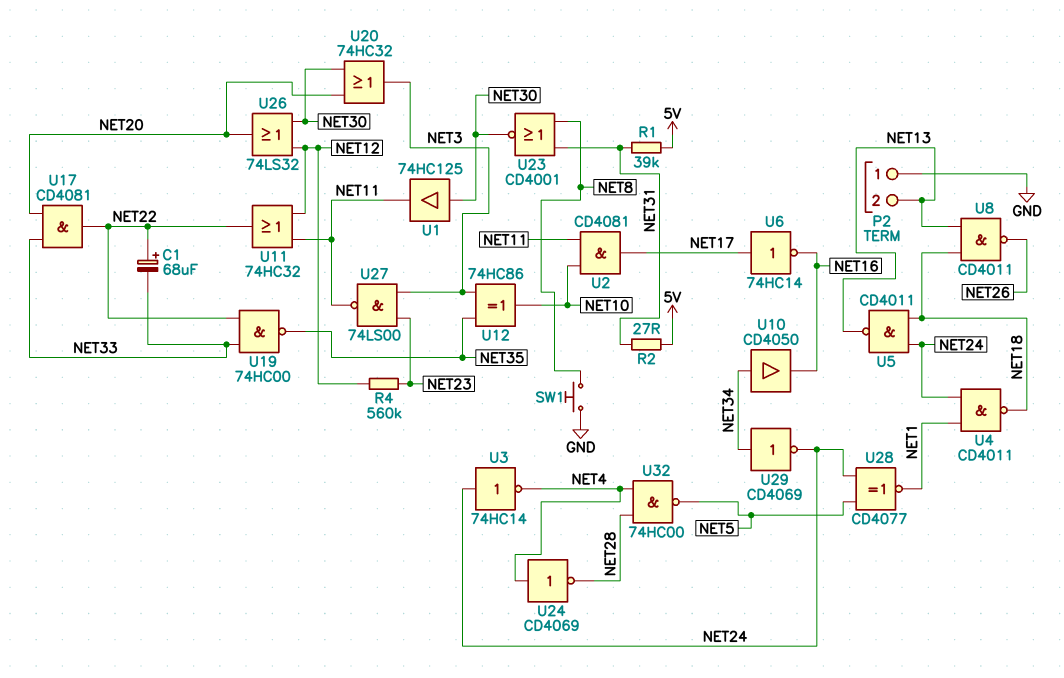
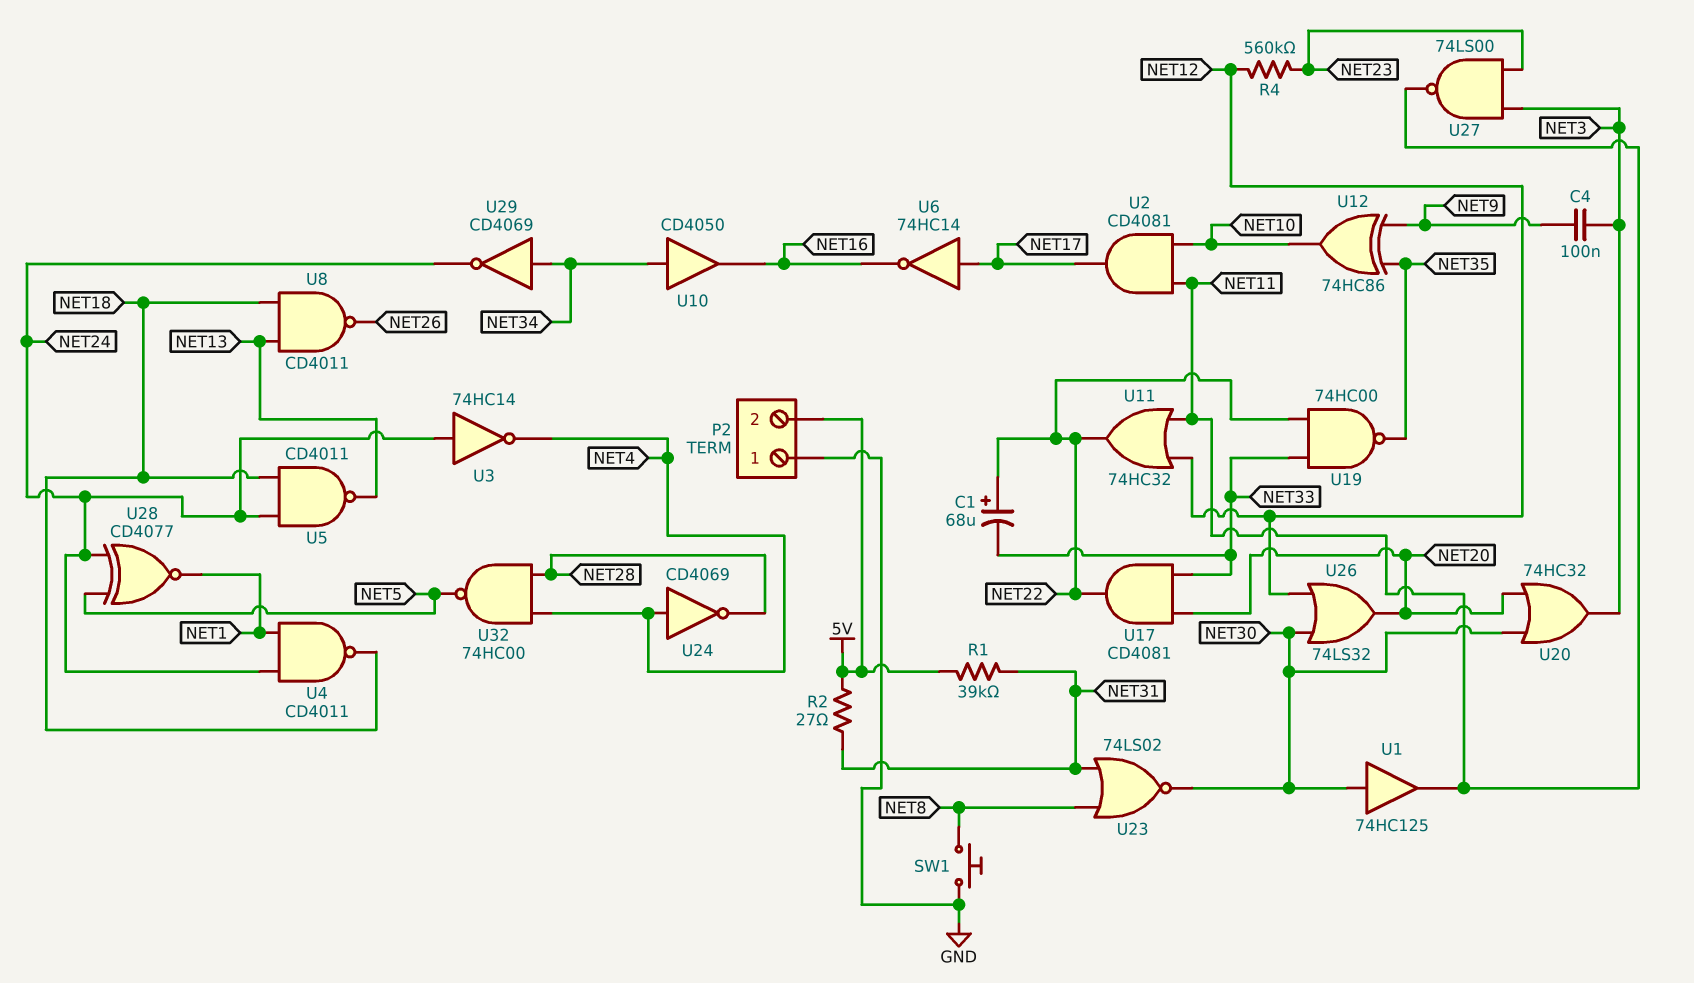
C4: none -> 100nF (NET3, NET9)
P2 pin 2: NET13 -> 5V
U12: XOR 74HC86 (in NET3, in NET35, out NET10) -> XOR 74HC86 (in NET9, in NET35, out NET10)
U23: NOR CD4001 (in NET8, in NET31, out NET30) -> NOR 74LS02 (in NET8, in NET31, out NET30)

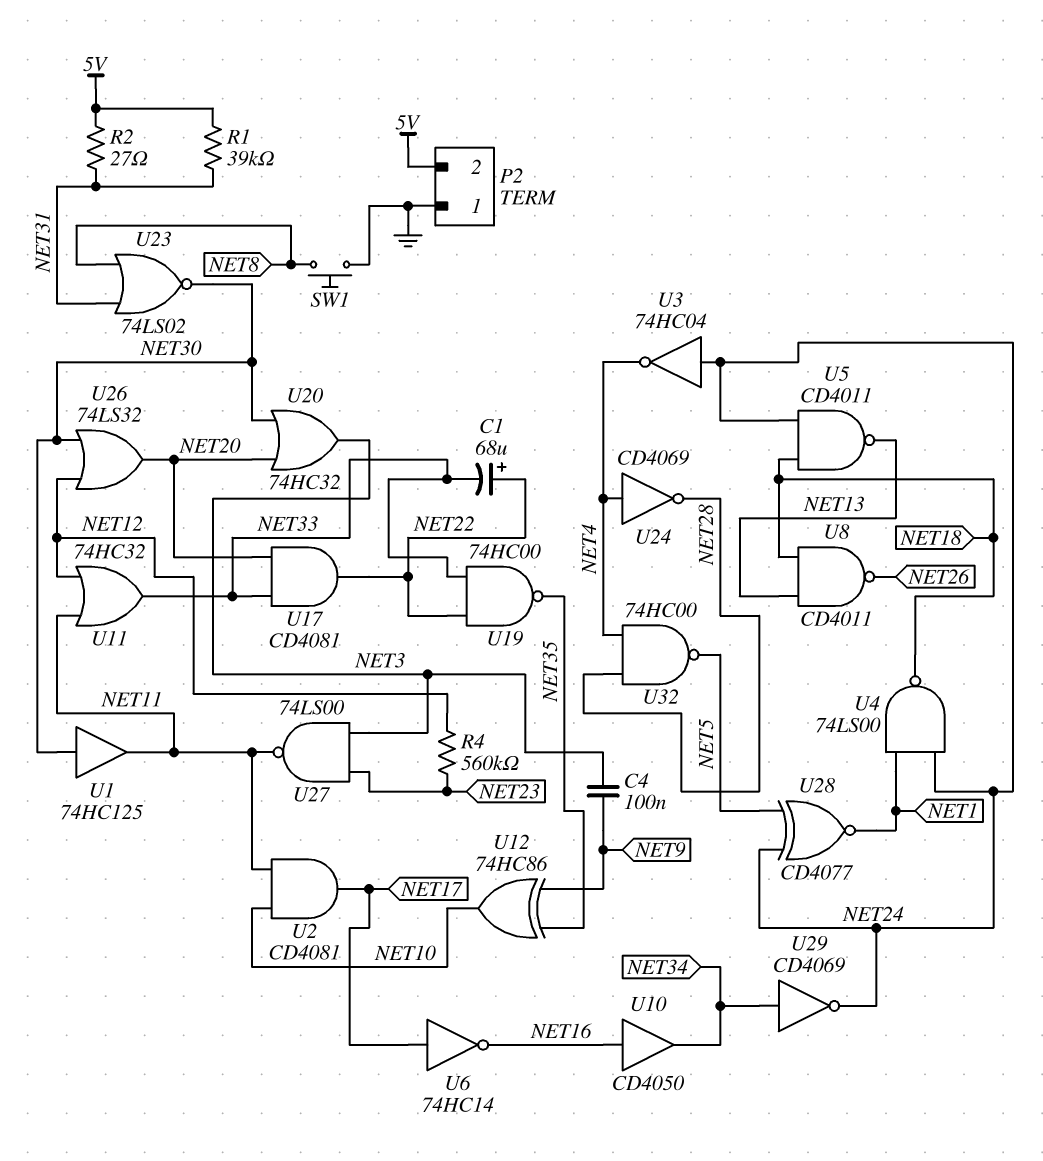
U3: NOT 74HC14 (in NET24, out NET4) -> NOT 74HC04 (in NET24, out NET4)
U4: NAND CD4011 (in NET1, in NET24, out NET18) -> NAND 74LS00 (in NET1, in NET24, out NET18)
U10: buffer CD4050 (in NET34, out NET16) -> buffer CD4050 (in NET16, out NET34)
U11: OR 74HC32 (in NET11, in NET12, out NET22) -> OR 74HC32 (in NET11, in NET12, out NET33)

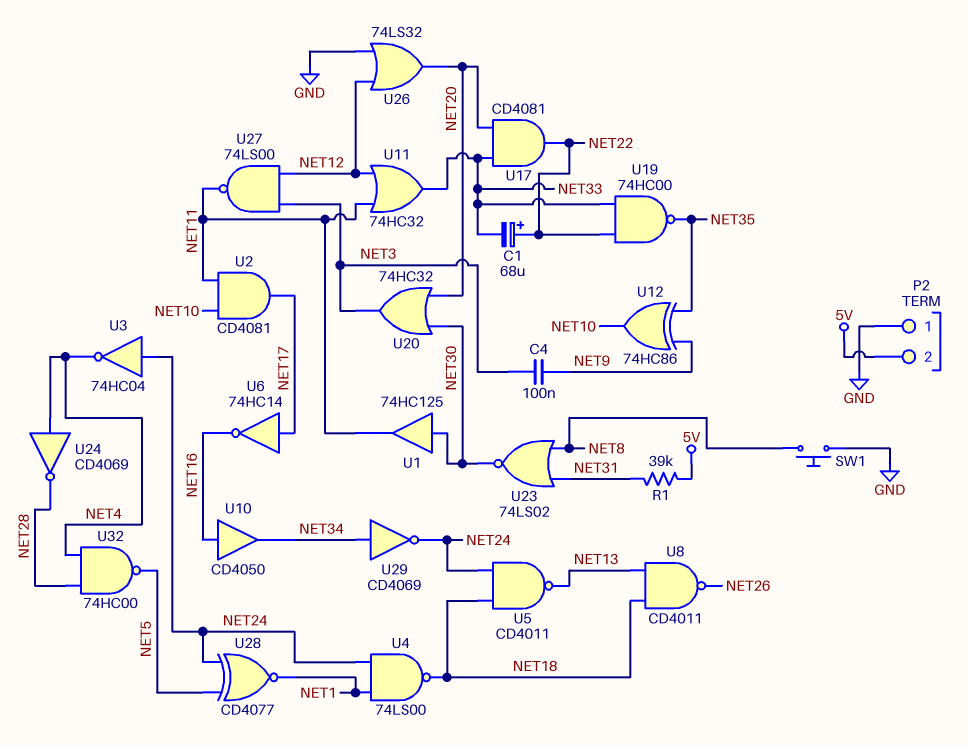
R2: 27 (5V, NET31) -> none
R4: 560k (NET12, NET23) -> none
U26: OR 74LS32 (in NET12, in NET30, out NET20) -> OR 74LS32 (in GND, in NET12, out NET20)
U27: NAND 74LS00 (in NET3, in NET23, out NET11) -> NAND 74LS00 (in NET3, in NET12, out NET11)

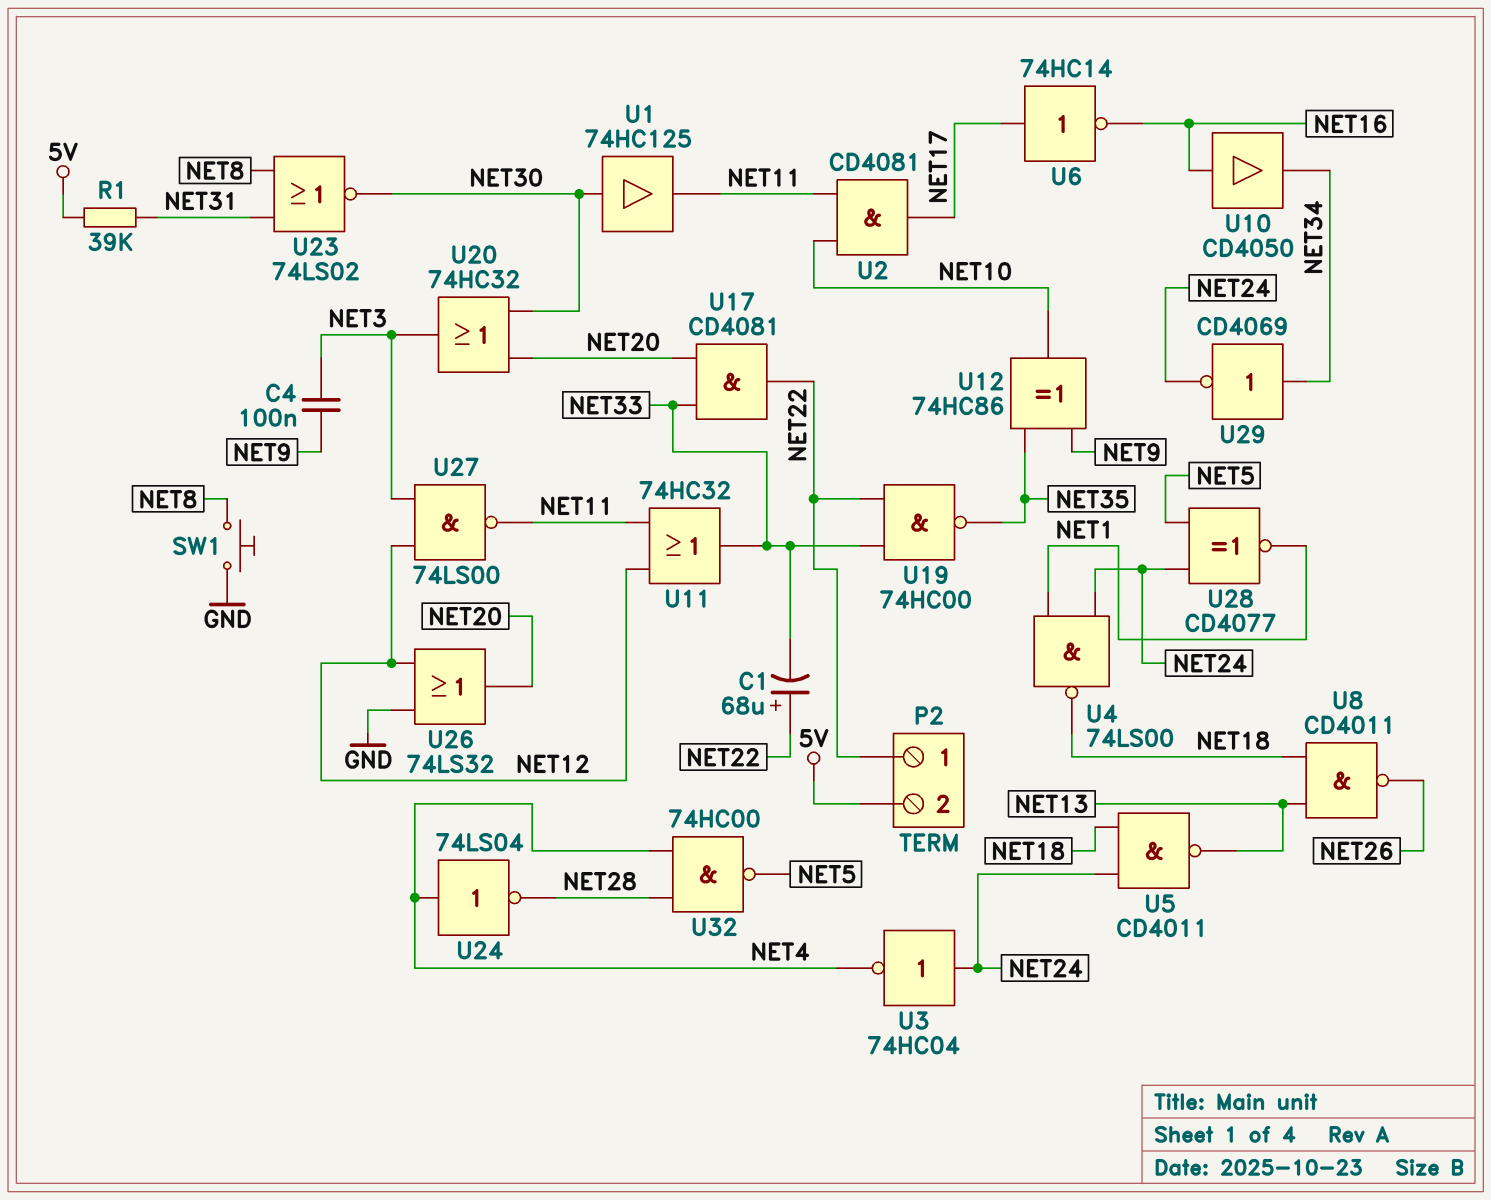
P2 pin 1: GND -> NET22
U24: NOT CD4069 (in NET4, out NET28) -> NOT 74LS04 (in NET4, out NET28)

